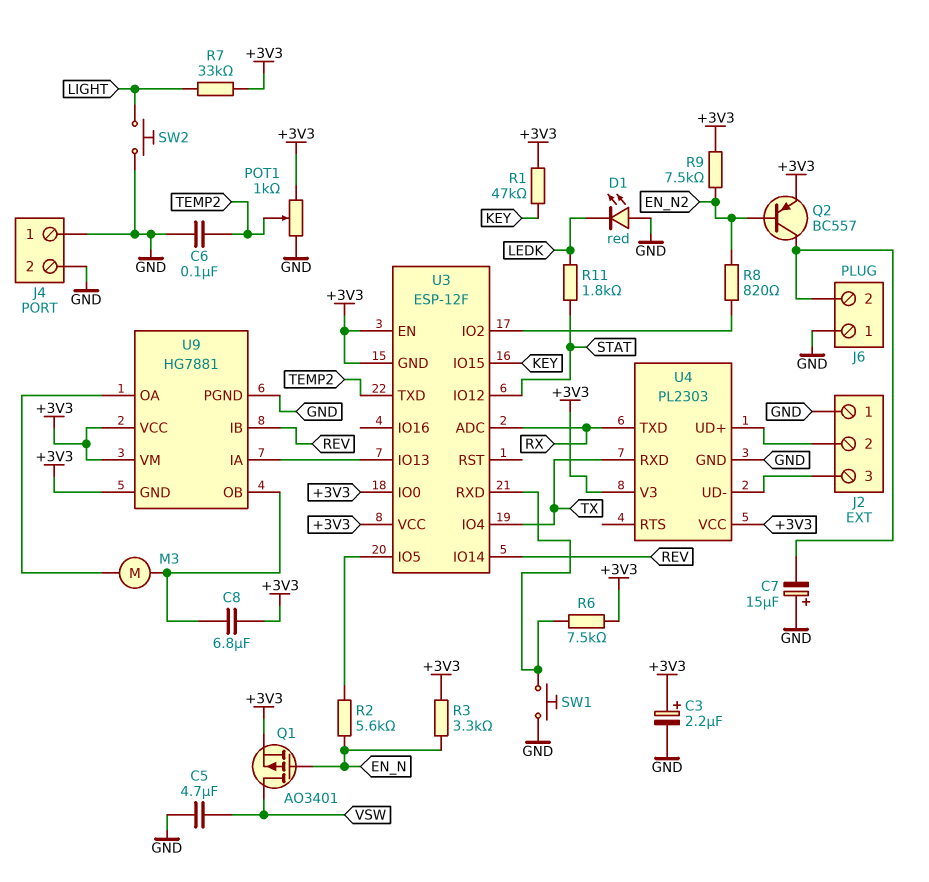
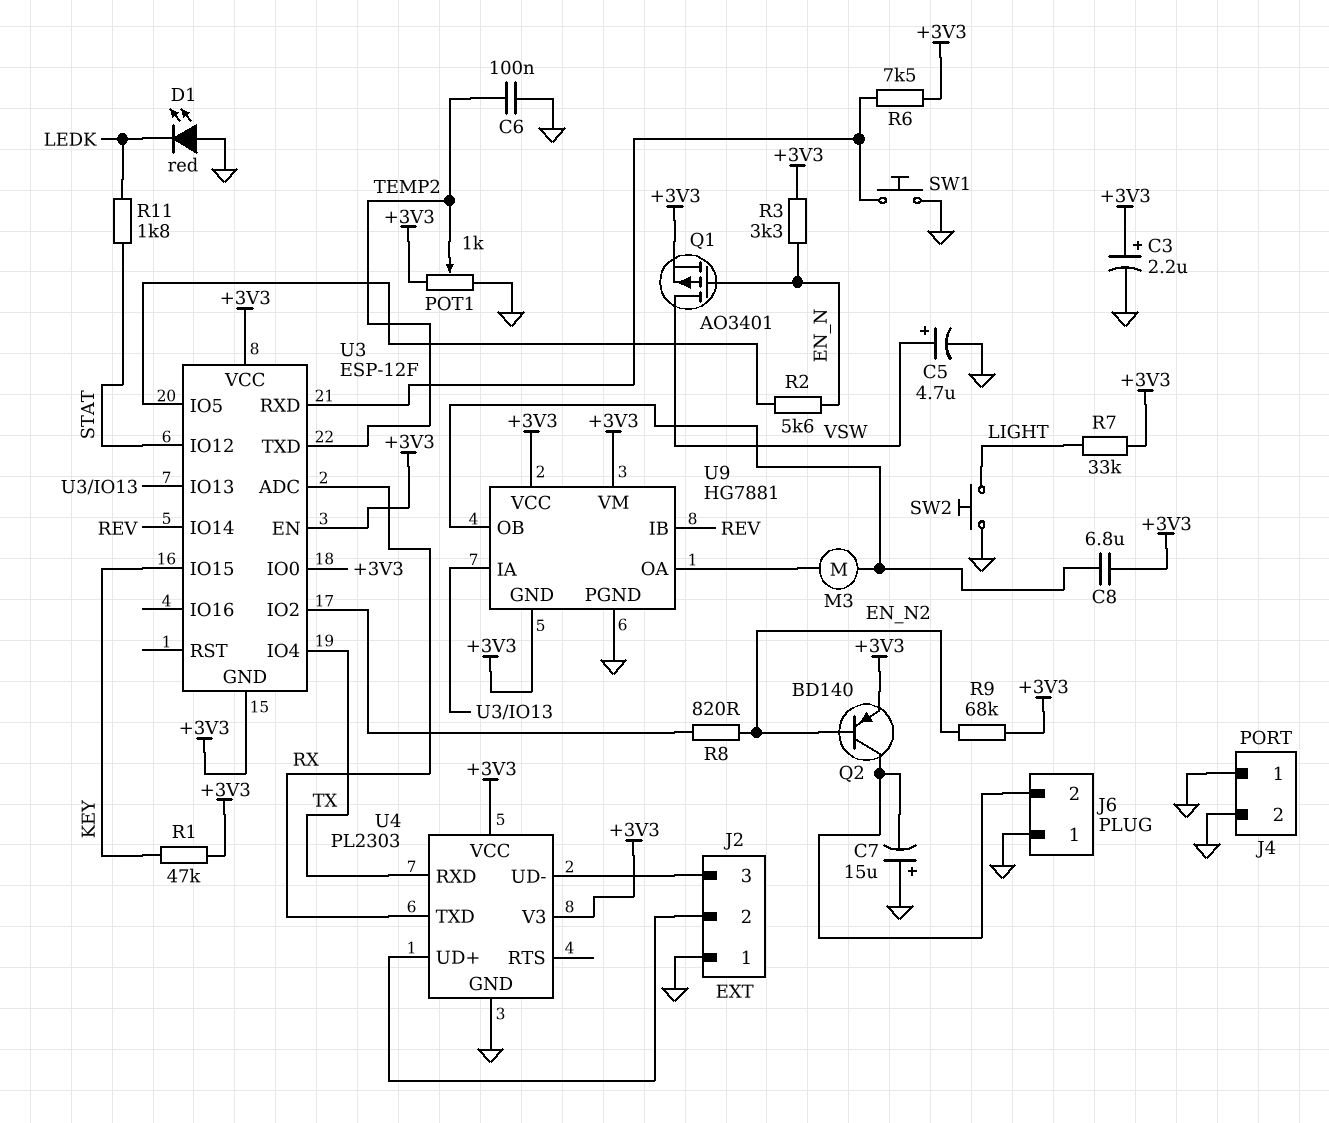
C5: 4.7uF (GND, VSW) -> 4.7uF (plus VSW, minus GND)
Q2: PNP BC557 (B EN_N2, C J6/2, E +3V3) -> PNP BD140 (B EN_N2, C J6/2, E +3V3)
R9: 7.5k (+3V3, EN_N2) -> 68k (+3V3, EN_N2)

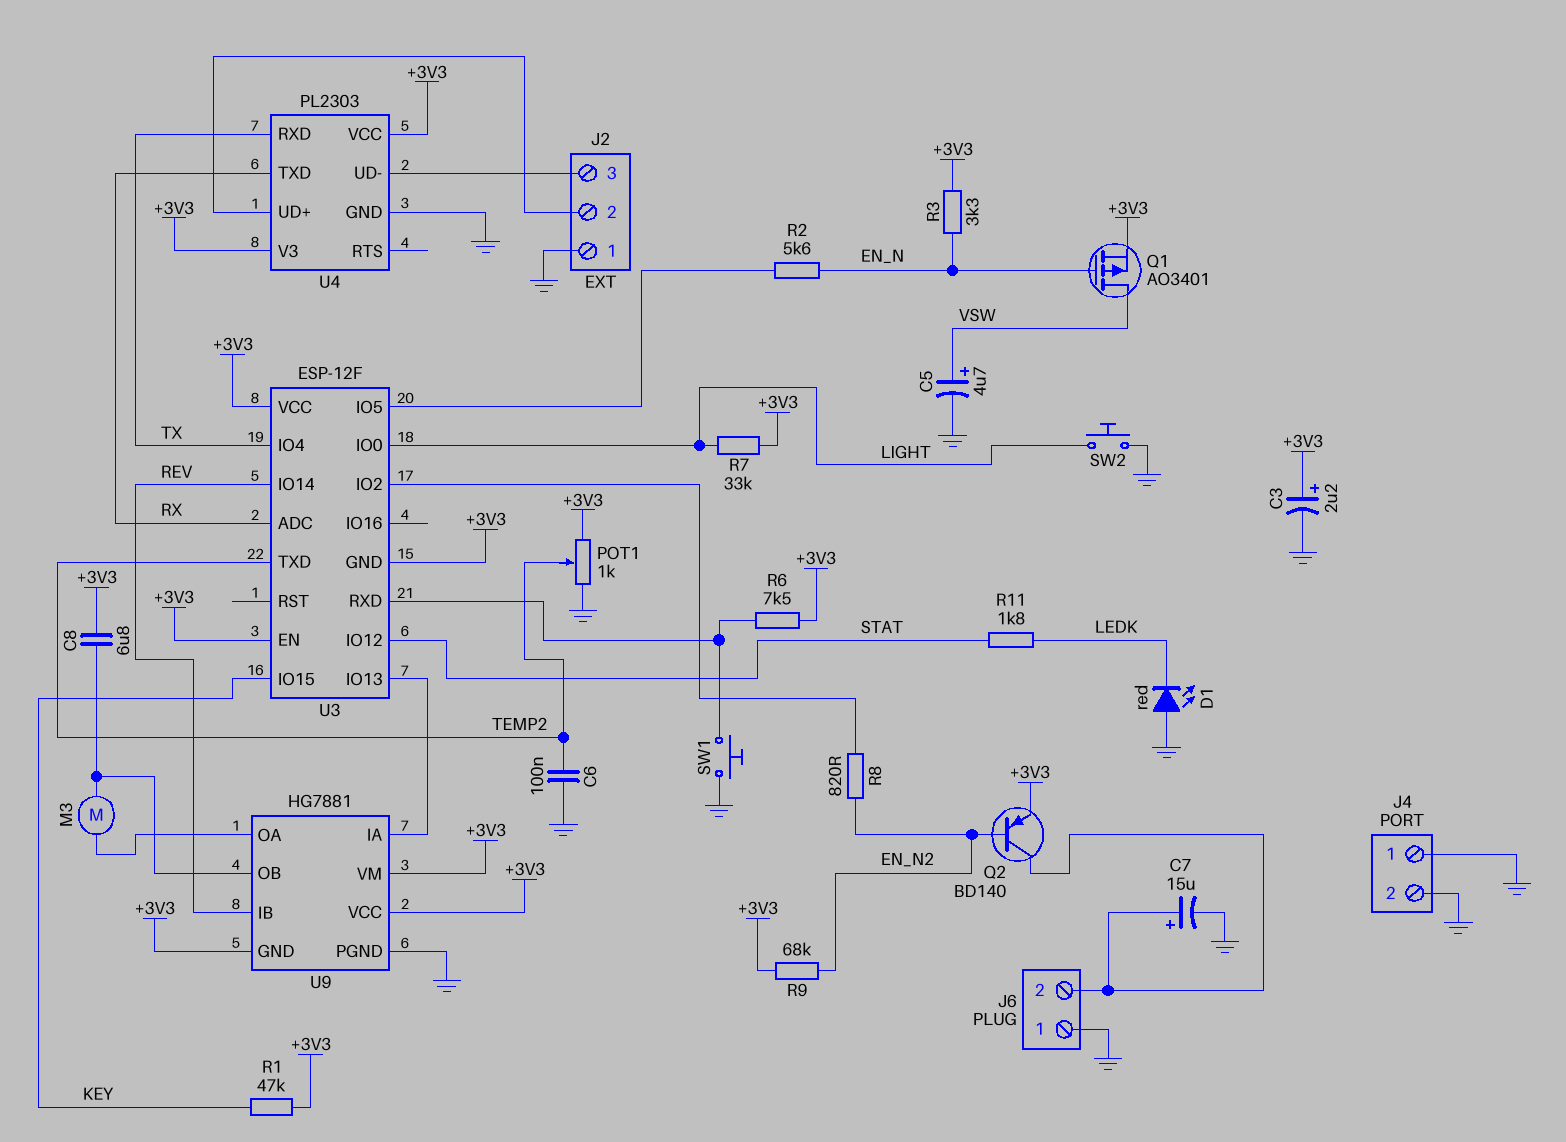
C7: 15uF (plus GND, minus J6/2) -> 15uF (plus J6/2, minus GND)
U3 pin IO0: +3V3 -> LIGHT

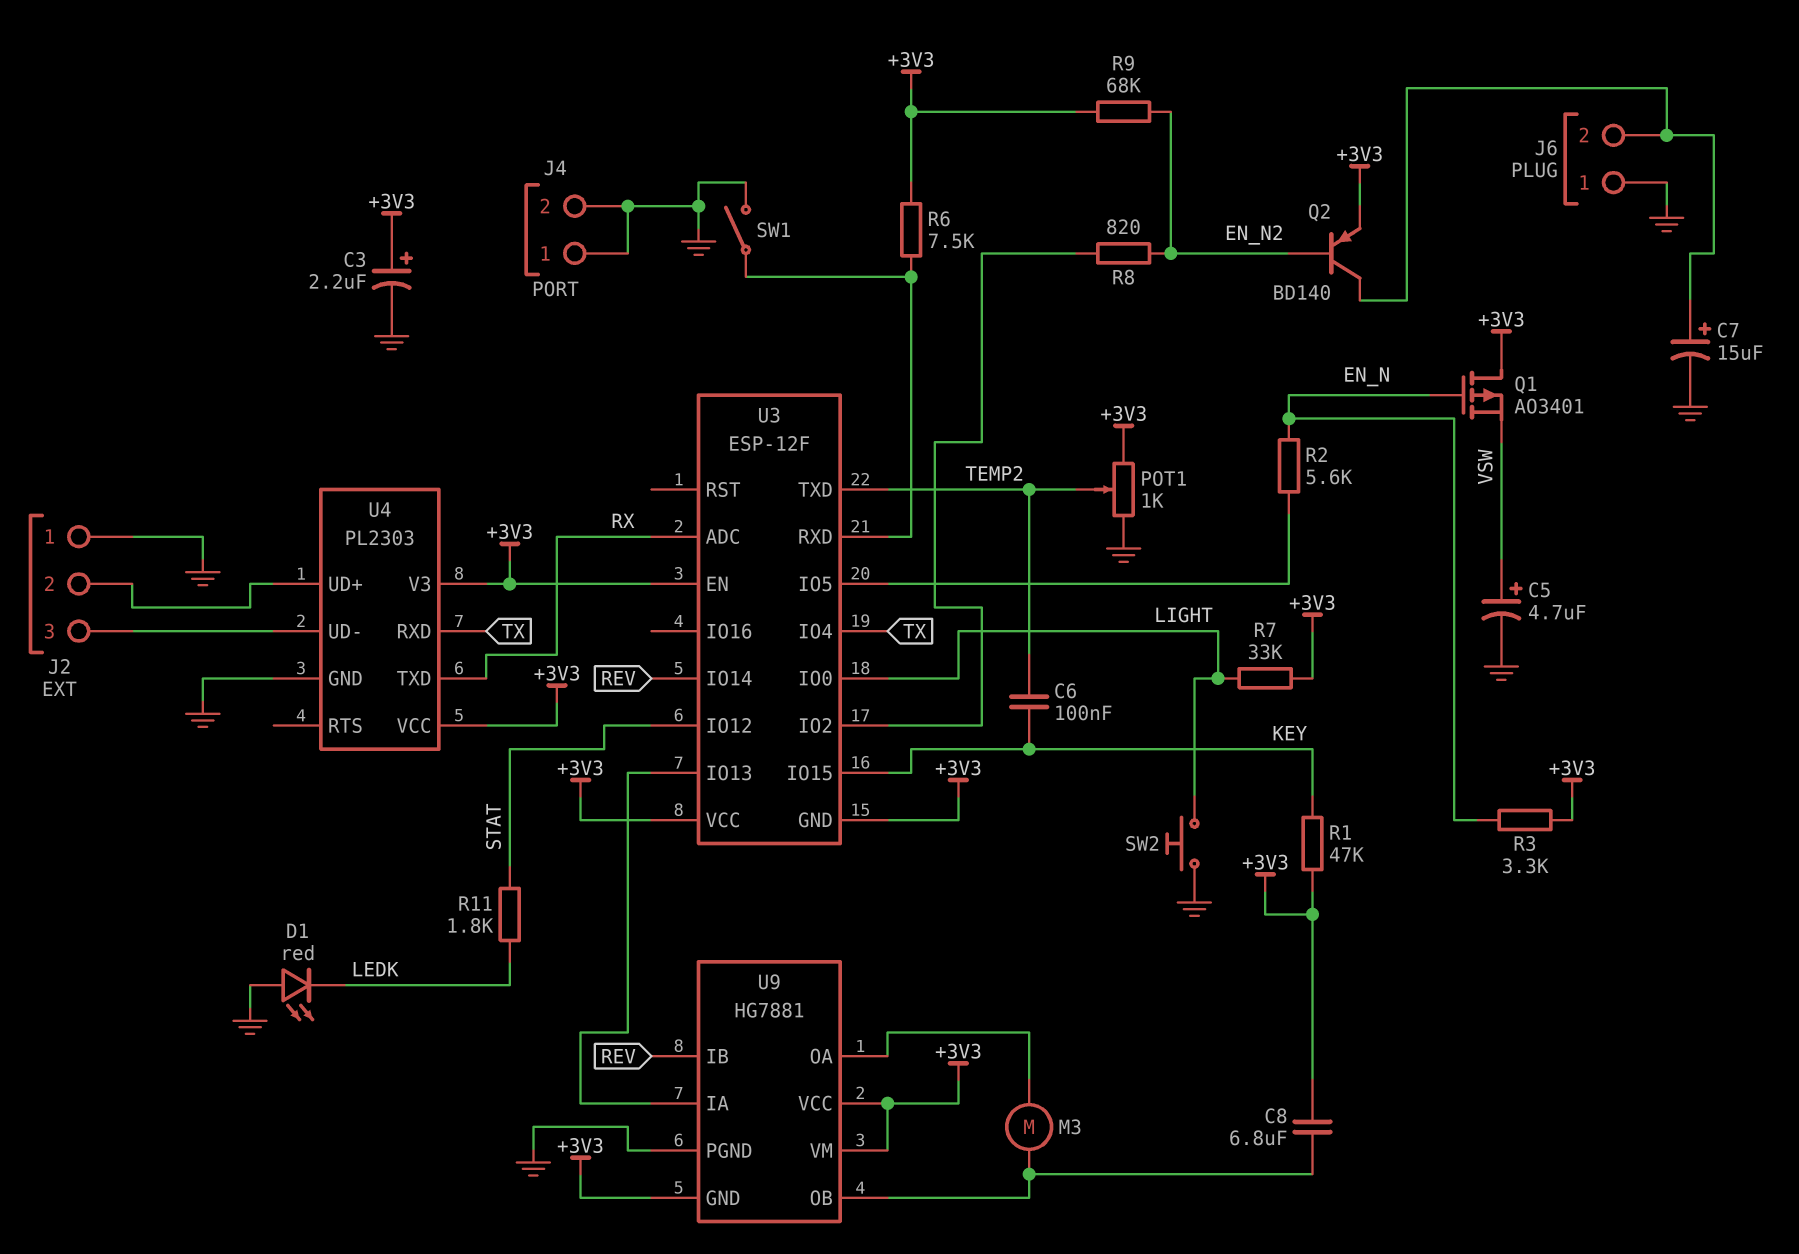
C6: 100nF (GND, TEMP2) -> 100nF (KEY, TEMP2)
Q1: PMOS AO3401 (G EN_N, D VSW, S +3V3) -> PMOS AO3401 (G EN_N, D +3V3, S VSW)
SW1: button (GND, U3/RXD) -> switch (GND, U3/RXD)

